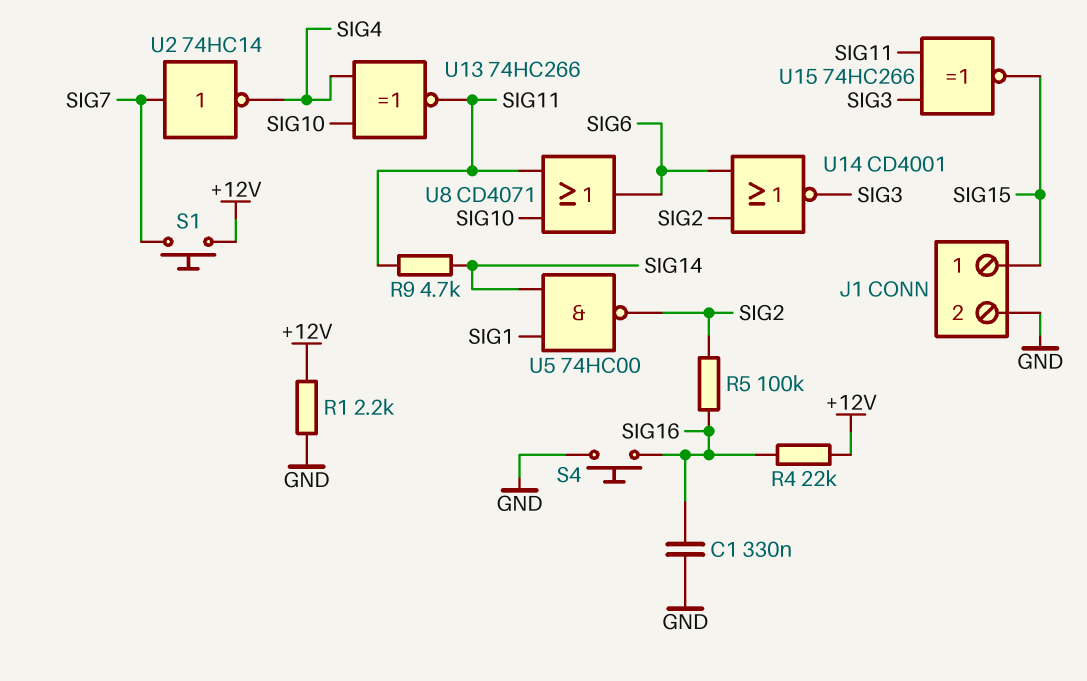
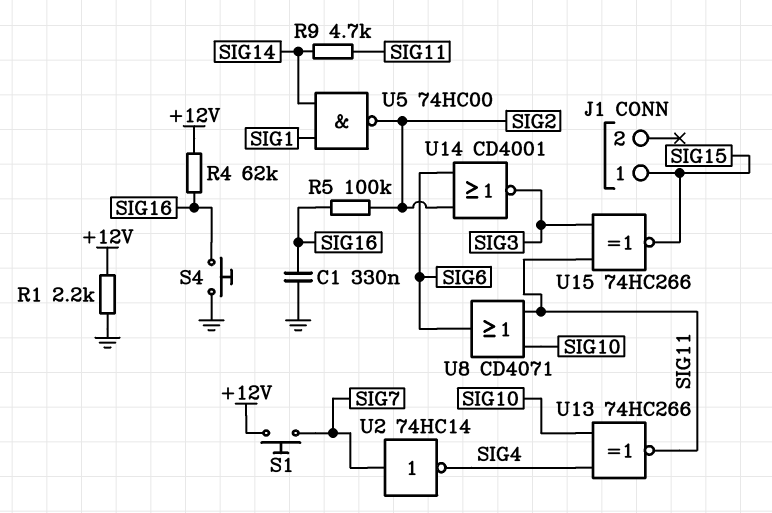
J1 pin 2: GND -> none
R4: 22k (+12V, SIG16) -> 62k (+12V, SIG16)

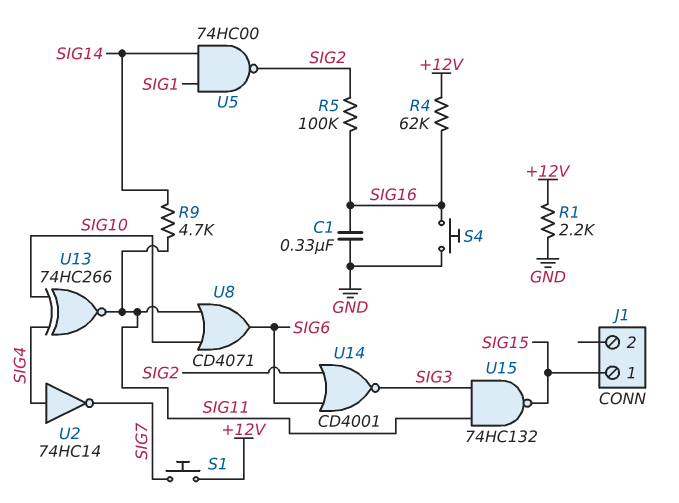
U2: NOT 74HC14 (in SIG7, out SIG4) -> NOT 74HC14 (in SIG4, out SIG7)
U15: XNOR 74HC266 (in SIG3, in SIG11, out SIG15) -> NAND 74HC132 (in SIG3, in SIG11, out SIG15)

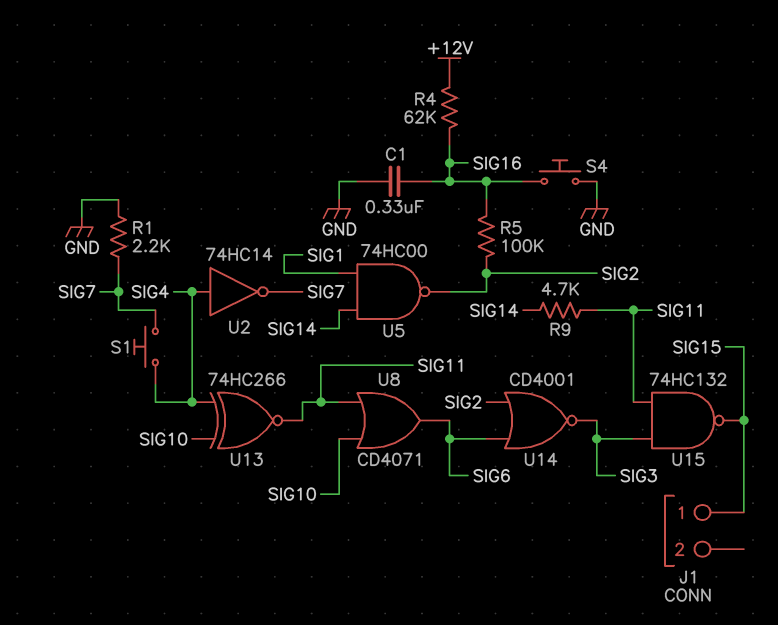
R1: 2.2k (+12V, GND) -> 2.2k (GND, SIG7)
S1: button (+12V, SIG7) -> button (SIG4, SIG7)

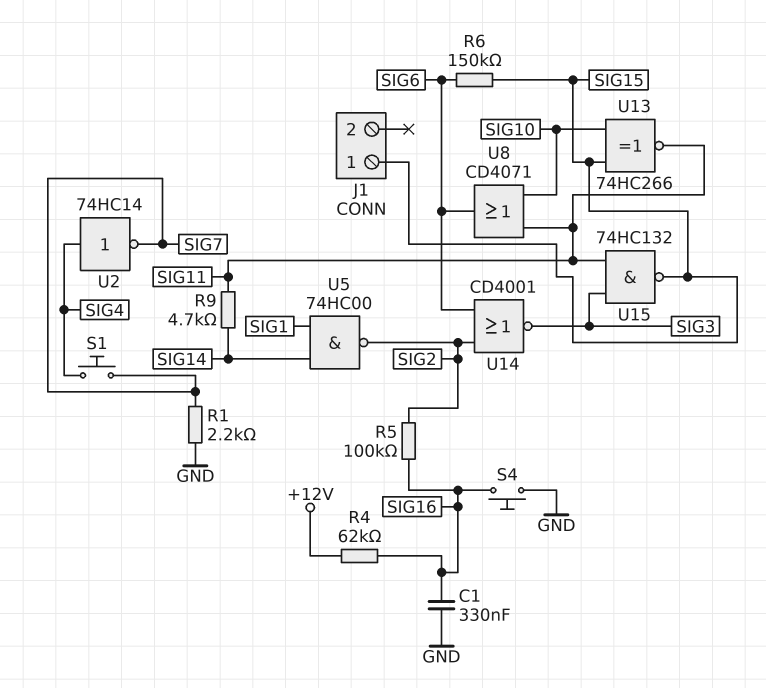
R6: none -> 150k (SIG6, SIG15)
U13: XNOR 74HC266 (in SIG4, in SIG10, out SIG11) -> XNOR 74HC266 (in SIG10, in SIG15, out SIG11)

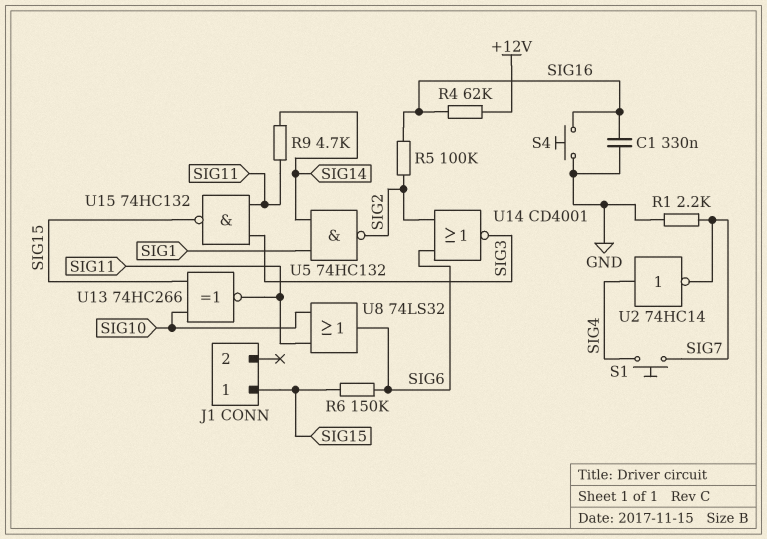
U5: NAND 74HC00 (in SIG1, in SIG14, out SIG2) -> NAND 74HC132 (in SIG1, in SIG14, out SIG2)
U8: OR CD4071 (in SIG10, in SIG11, out SIG6) -> OR 74LS32 (in SIG10, in SIG11, out SIG6)

